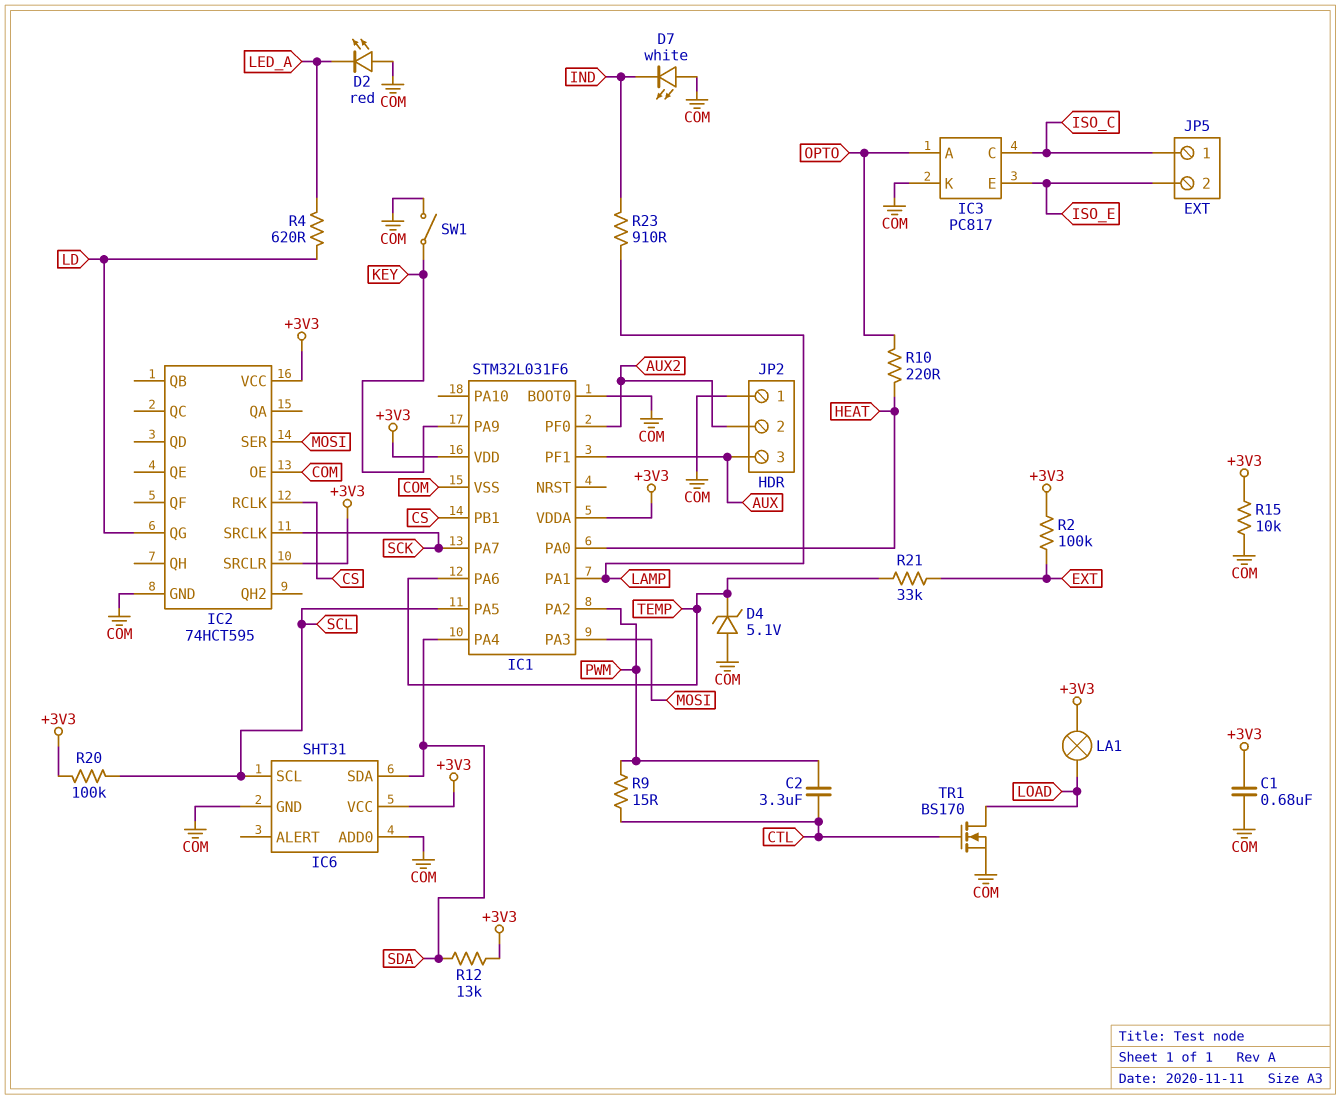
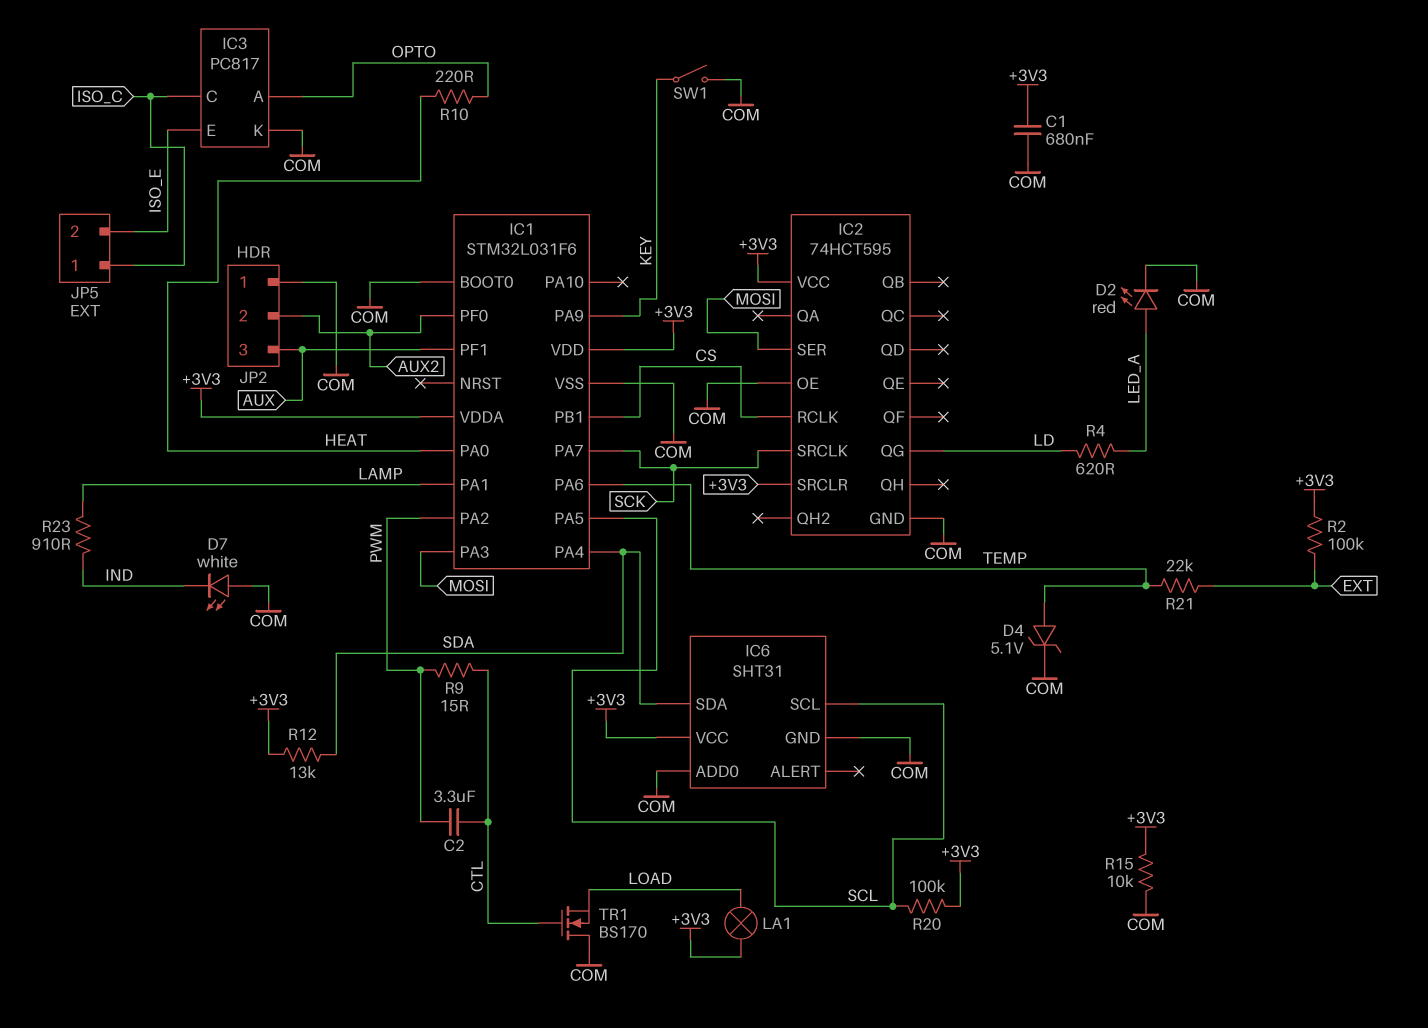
D2: LED red (A COM, K LED_A) -> LED red (A LED_A, K COM)
D4: zener 5.1V (A COM, K TEMP) -> zener 5.1V (A TEMP, K COM)
R21: 33k (EXT, TEMP) -> 22k (EXT, TEMP)
TR1: NMOS BS170 (G CTL, D LOAD, S COM) -> NMOS BS170 (G CTL, D COM, S LOAD)

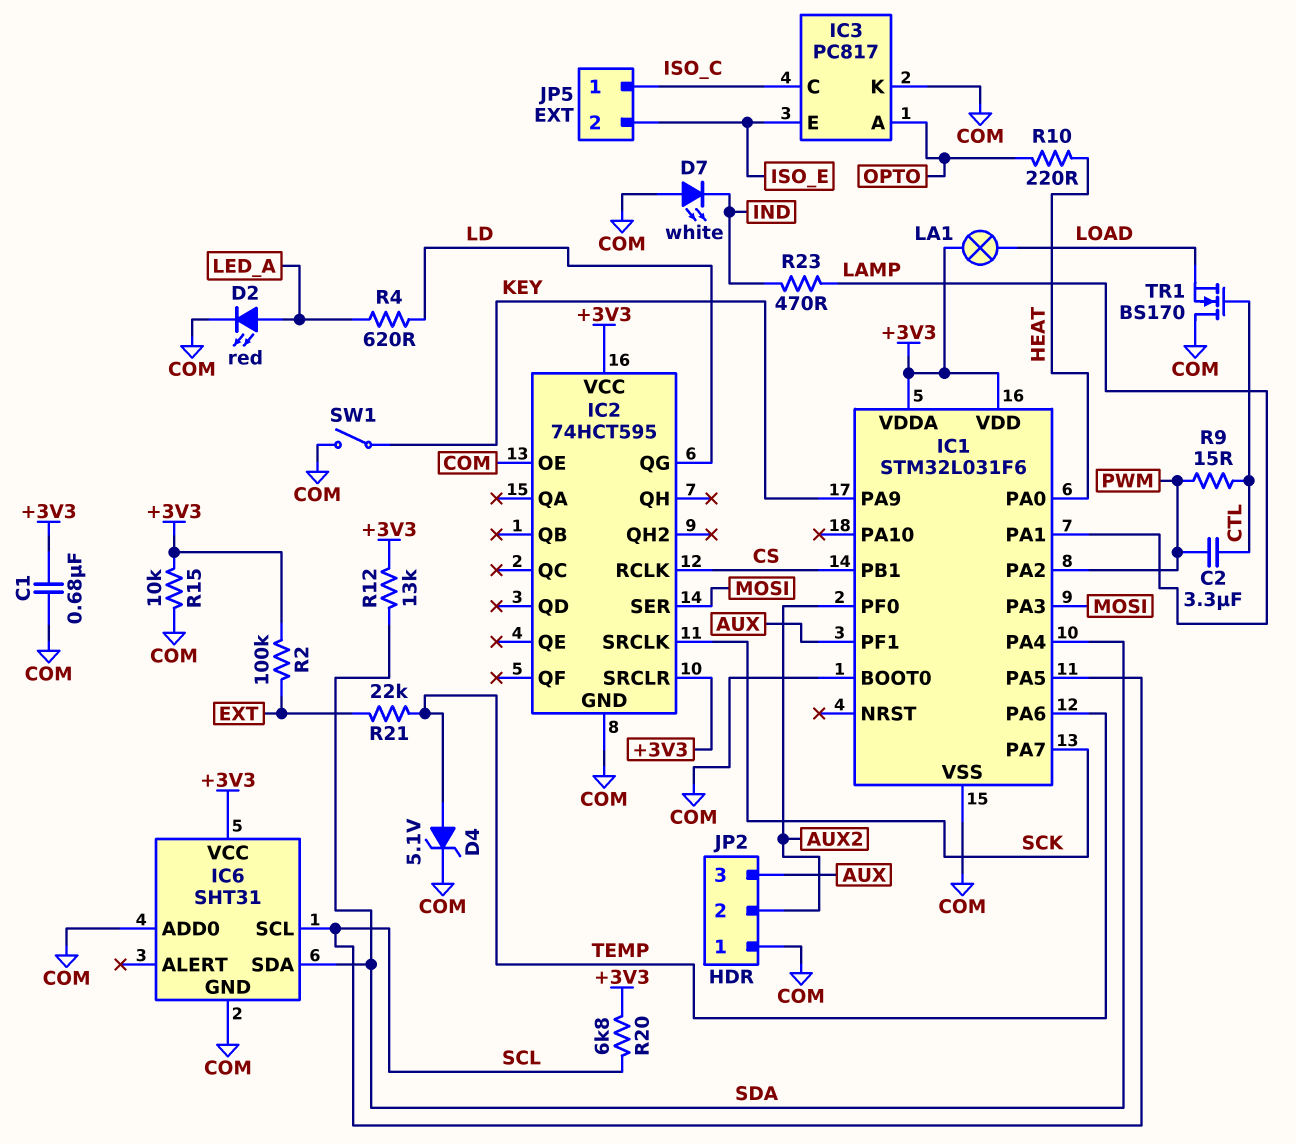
R20: 100k (+3V3, SCL) -> 6.8k (+3V3, SCL)
R23: 910 (IND, LAMP) -> 470 (IND, LAMP)

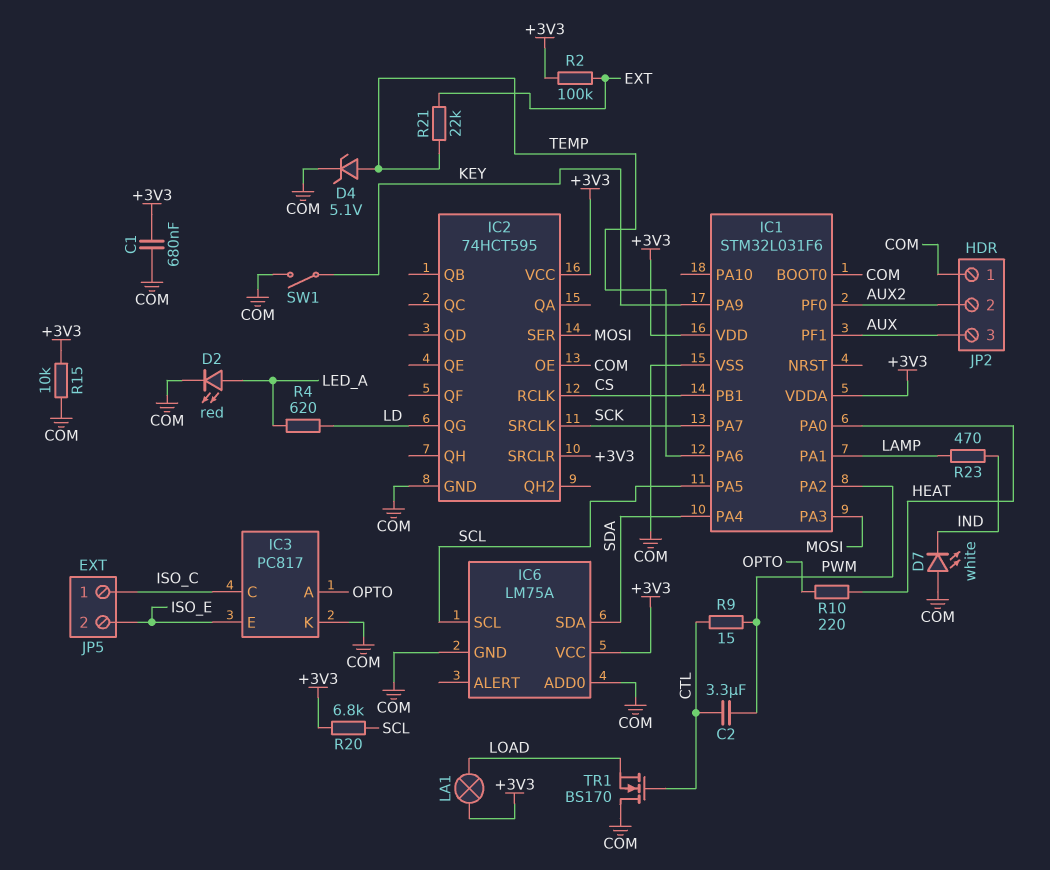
IC6: SHT31 -> LM75A
R12: 13k (+3V3, SDA) -> none

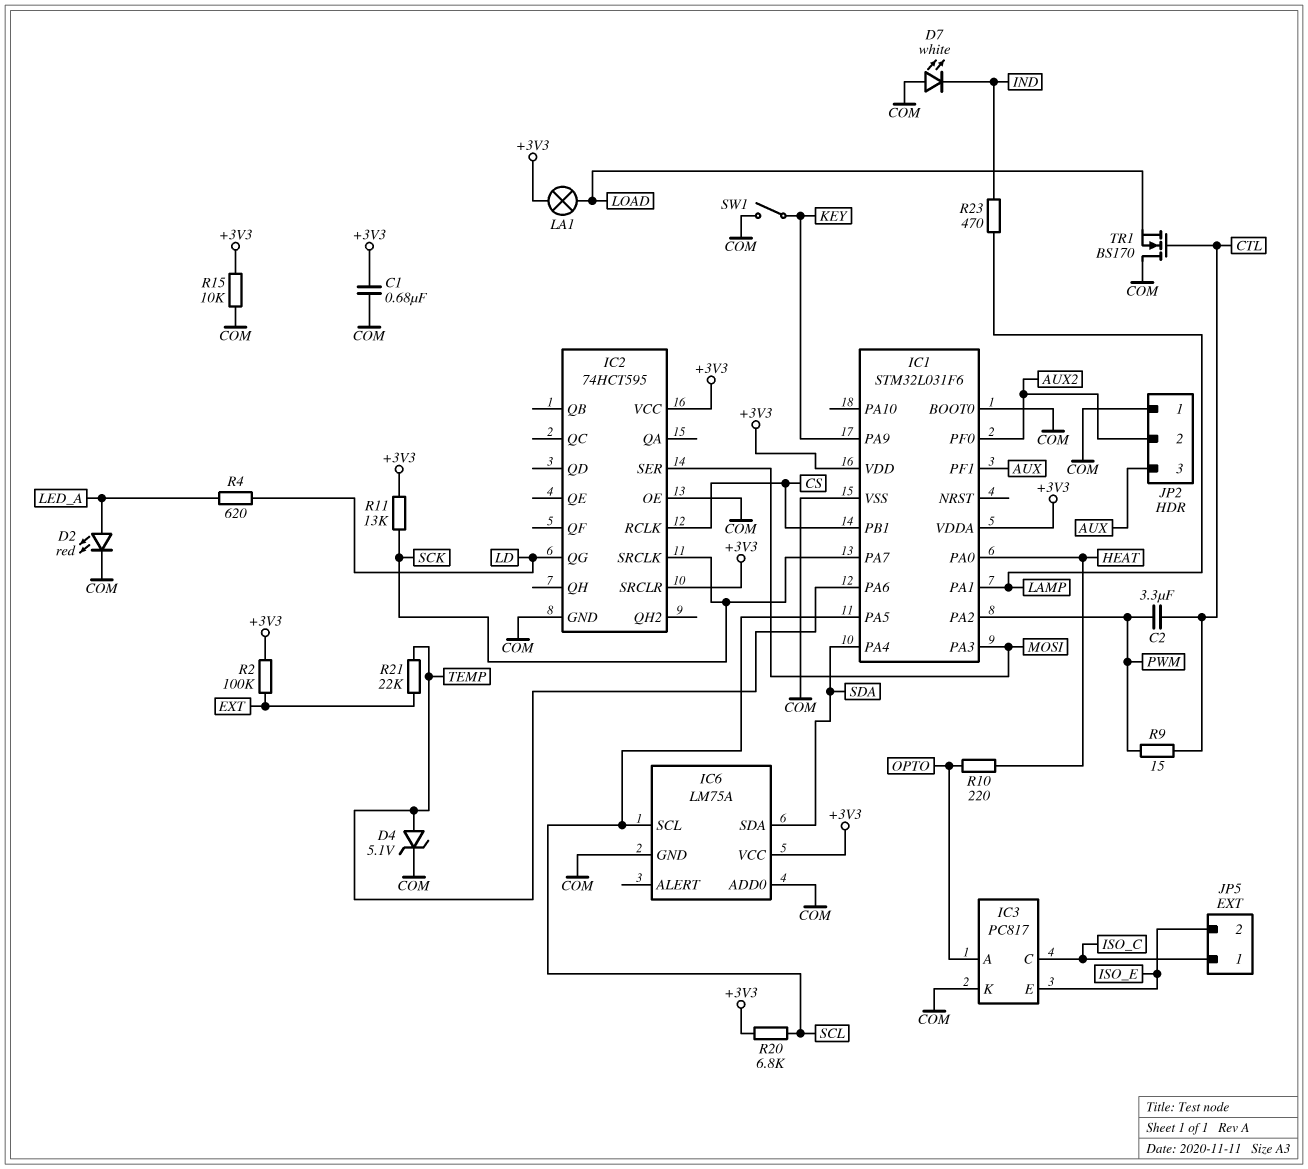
R11: none -> 13k (+3V3, SCK)

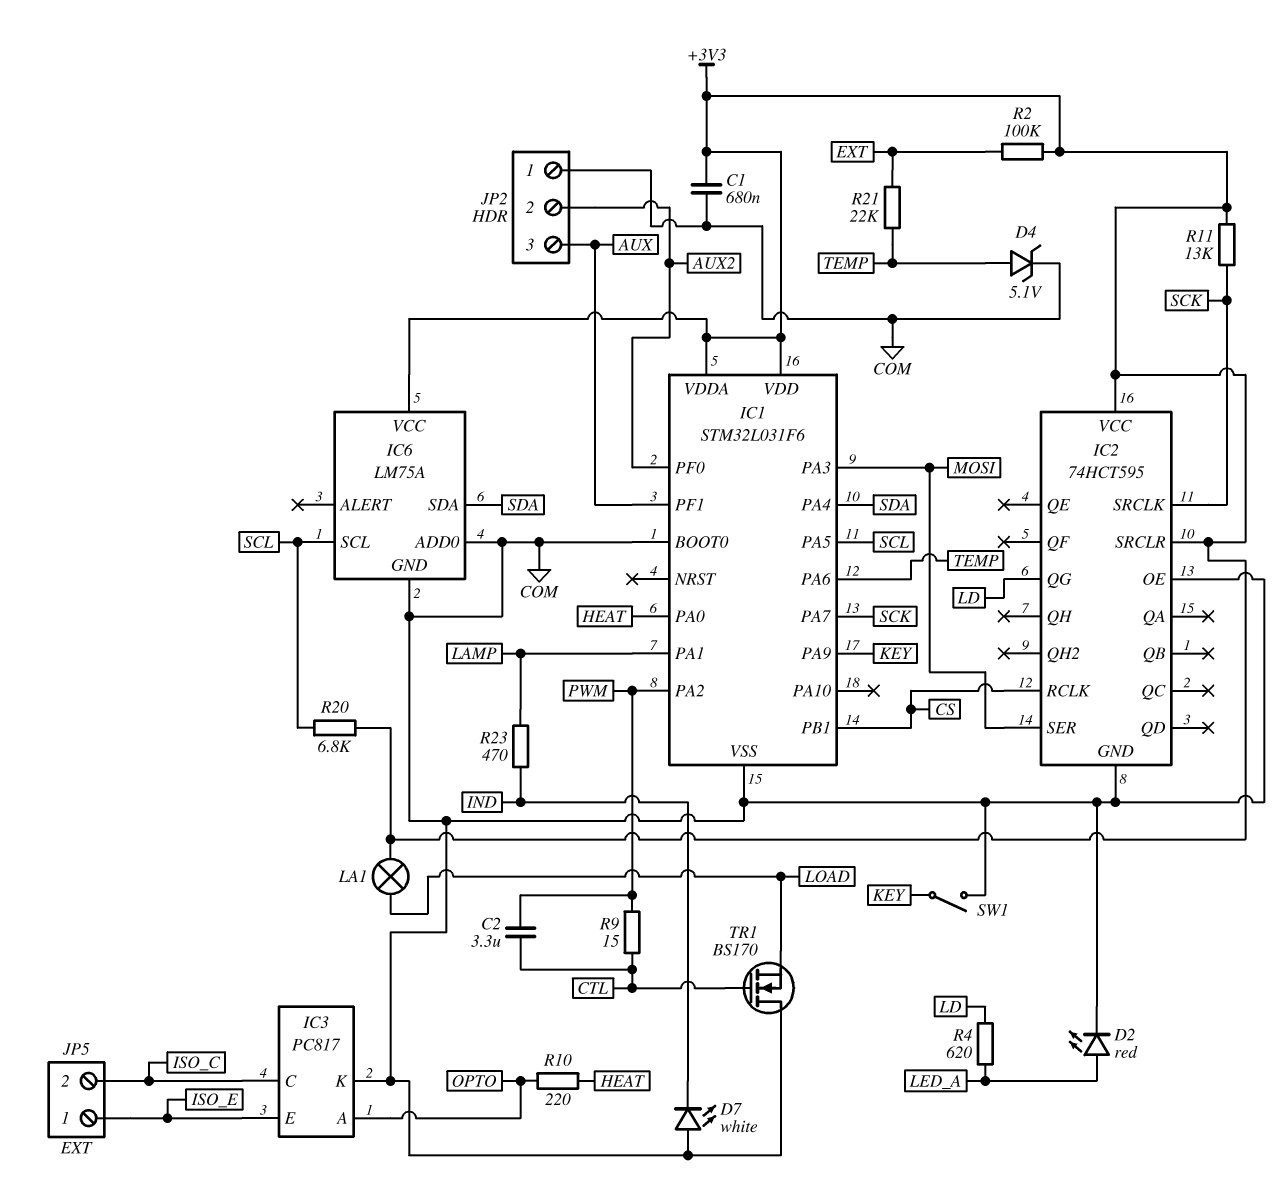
JP5 pin 1: ISO_C -> ISO_E
JP5 pin 2: ISO_E -> ISO_C
R15: 10k (+3V3, COM) -> none

